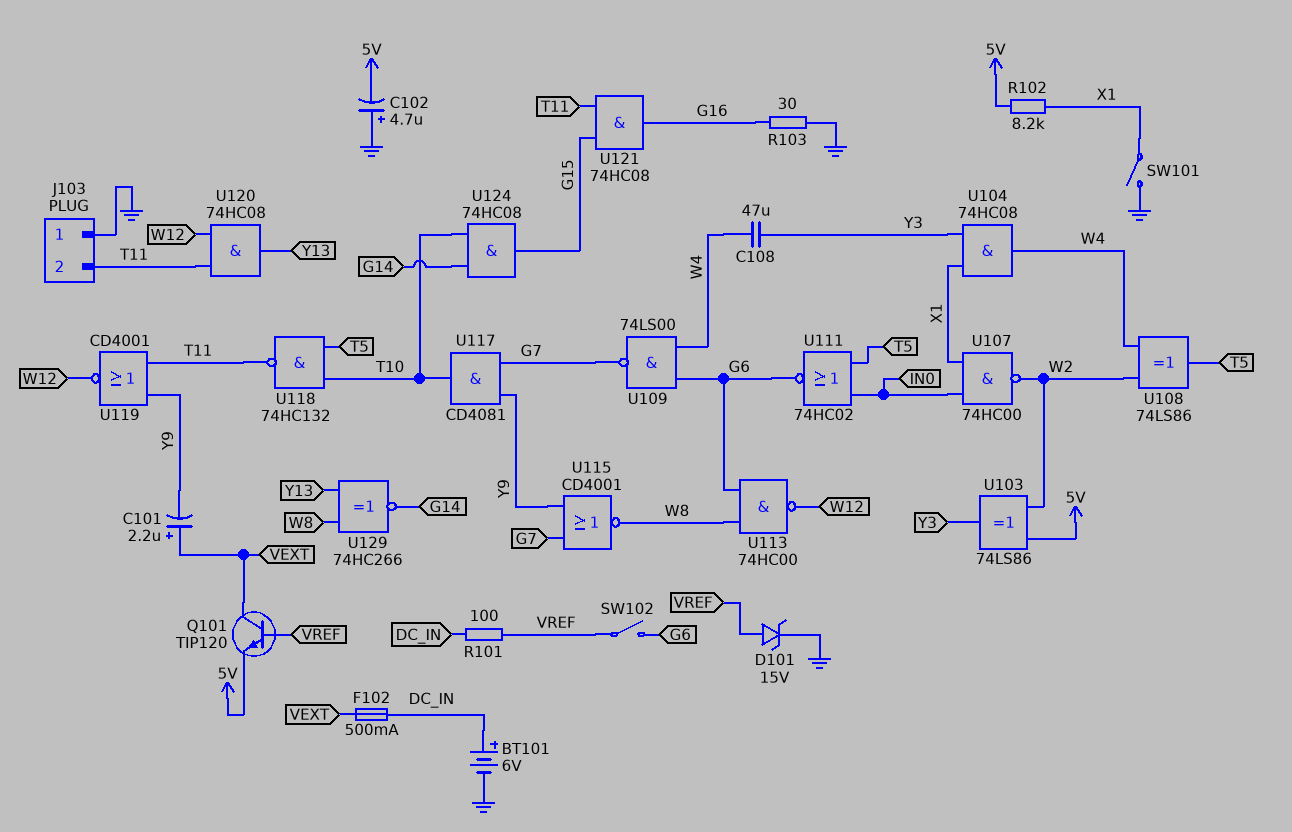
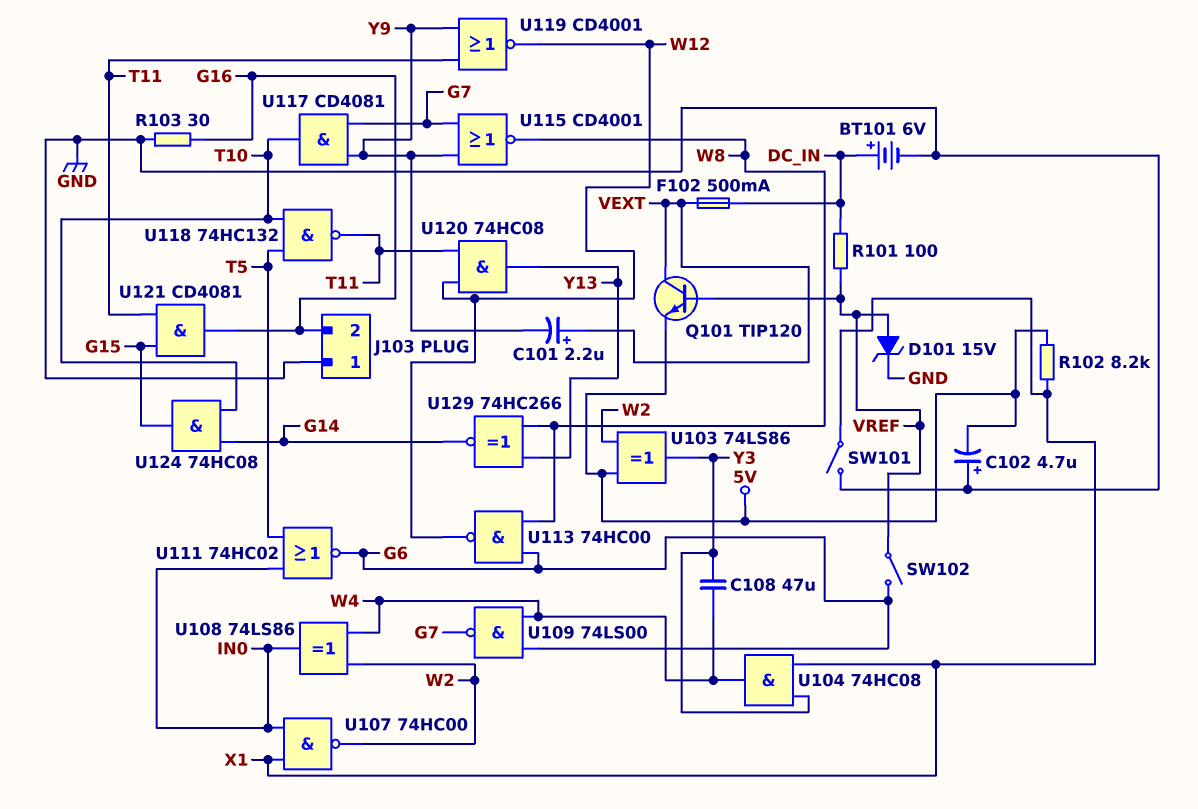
J103 pin 2: T11 -> G16
U108: XOR 74LS86 (in W2, in W4, out T5) -> XOR 74LS86 (in W2, in W4, out IN0)
U121: AND 74HC08 (in G15, in T11, out G16) -> AND CD4081 (in G15, in T11, out G16)

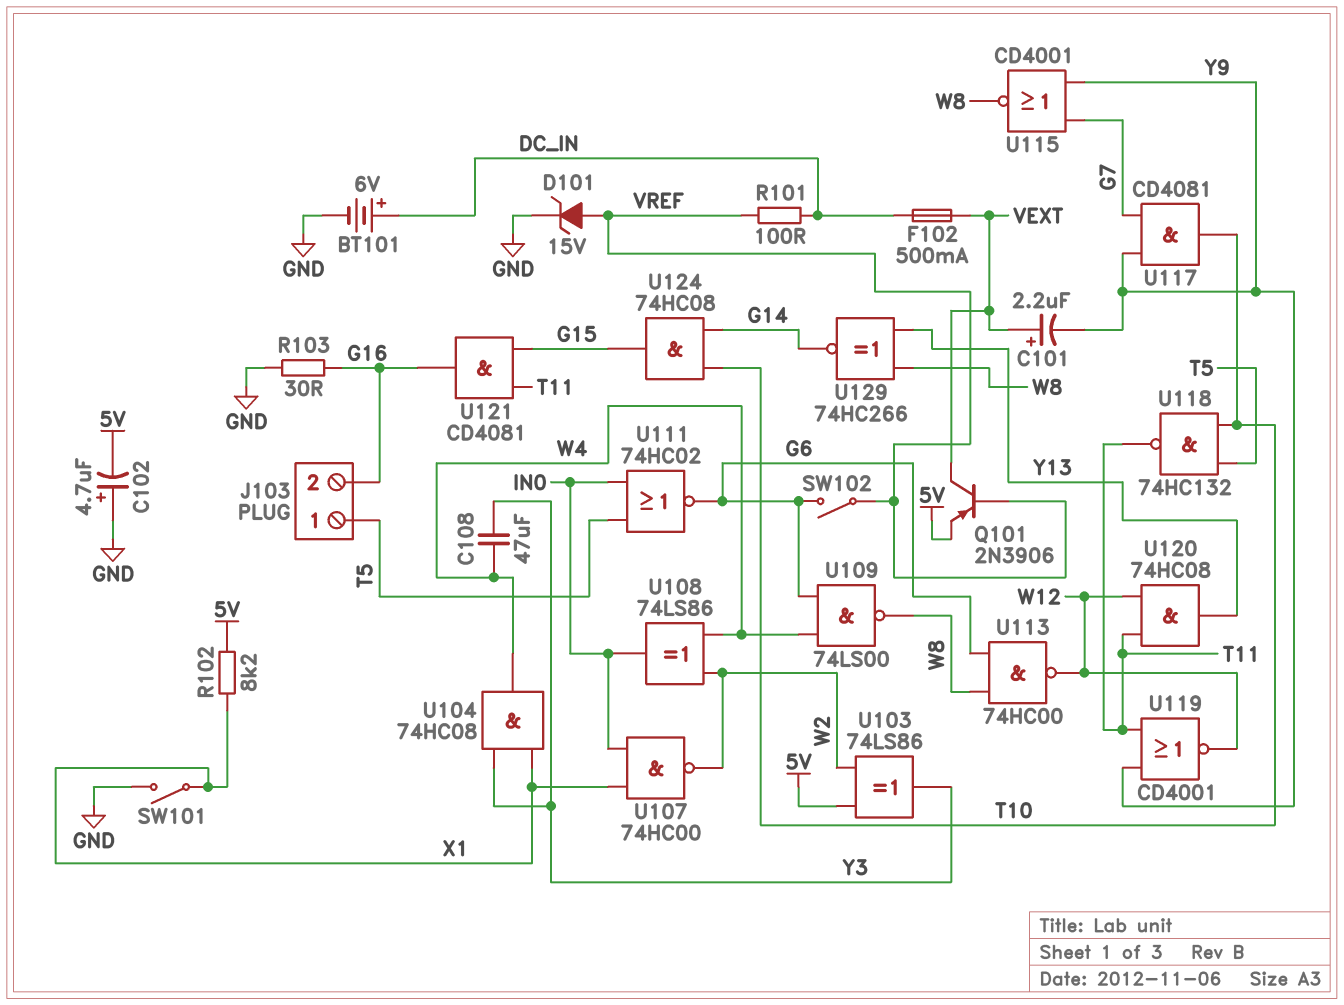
J103 pin 1: GND -> T5
Q101: NPN TIP120 (B VREF, C VEXT, E 5V) -> PNP 2N3906 (B VREF, C VEXT, E 5V)
U109: NAND 74LS00 (in G6, in W4, out G7) -> NAND 74LS00 (in G6, in W4, out W8)

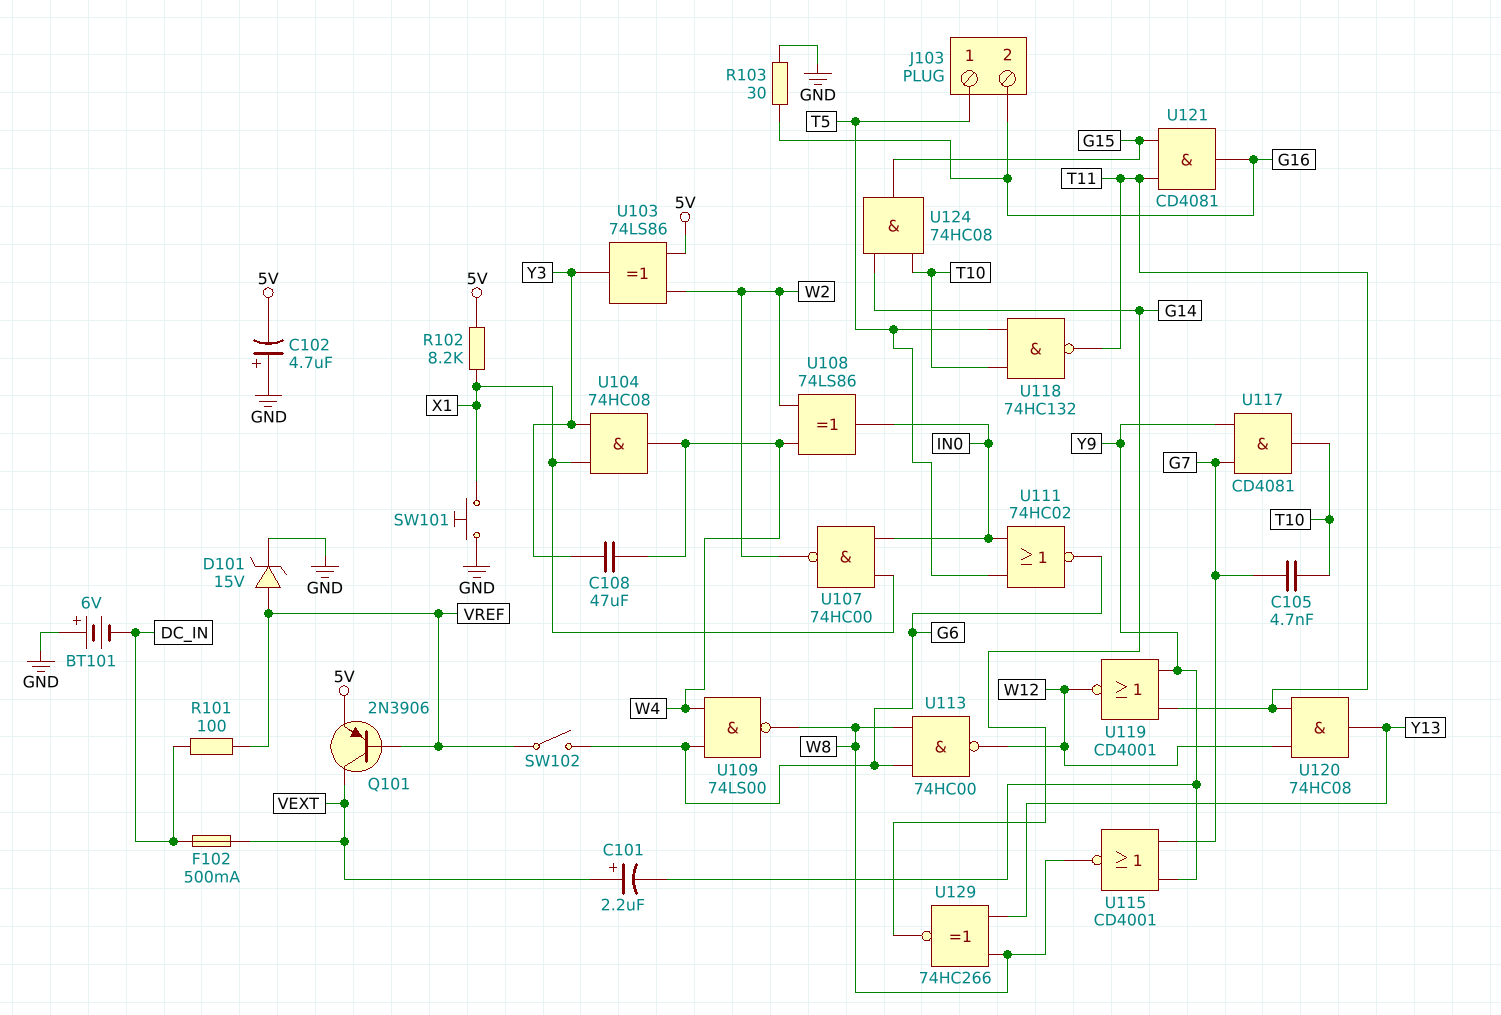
BT101: 6V (plus DC_IN, minus GND) -> 6V (plus GND, minus DC_IN)
C105: none -> 4.7nF (G7, T10)
SW101: switch (GND, X1) -> button (GND, X1)

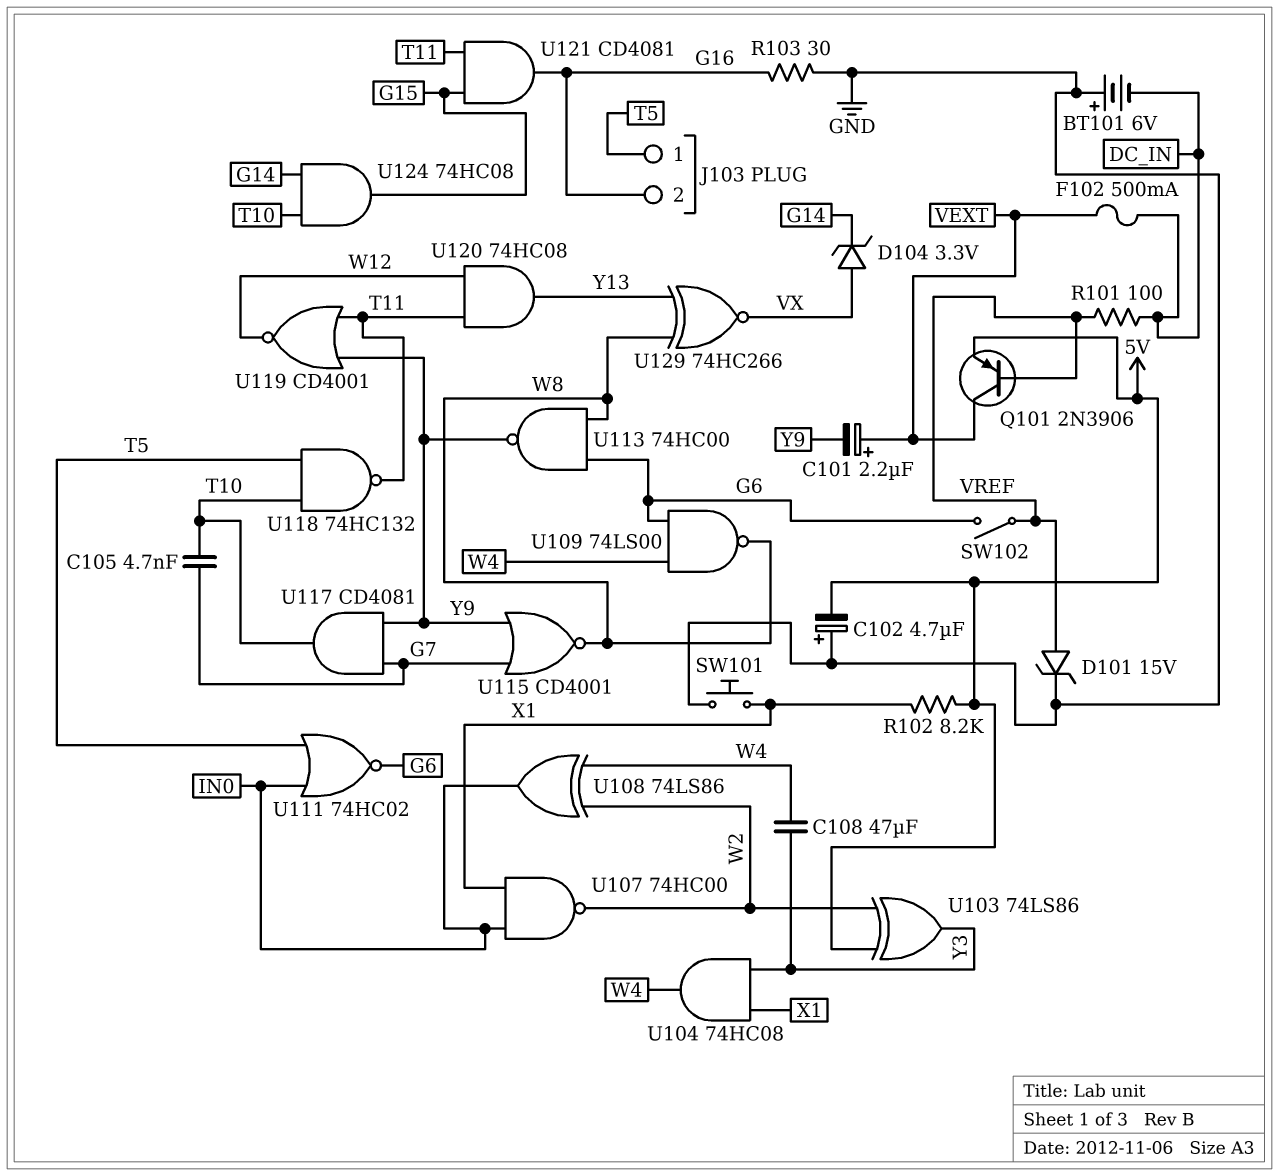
D104: none -> zener 3.3V (A VX, K G14)
U113: NAND 74HC00 (in G6, in W8, out W12) -> NAND 74HC00 (in G6, in W8, out Y9)
U129: XNOR 74HC266 (in W8, in Y13, out G14) -> XNOR 74HC266 (in W8, in Y13, out VX)

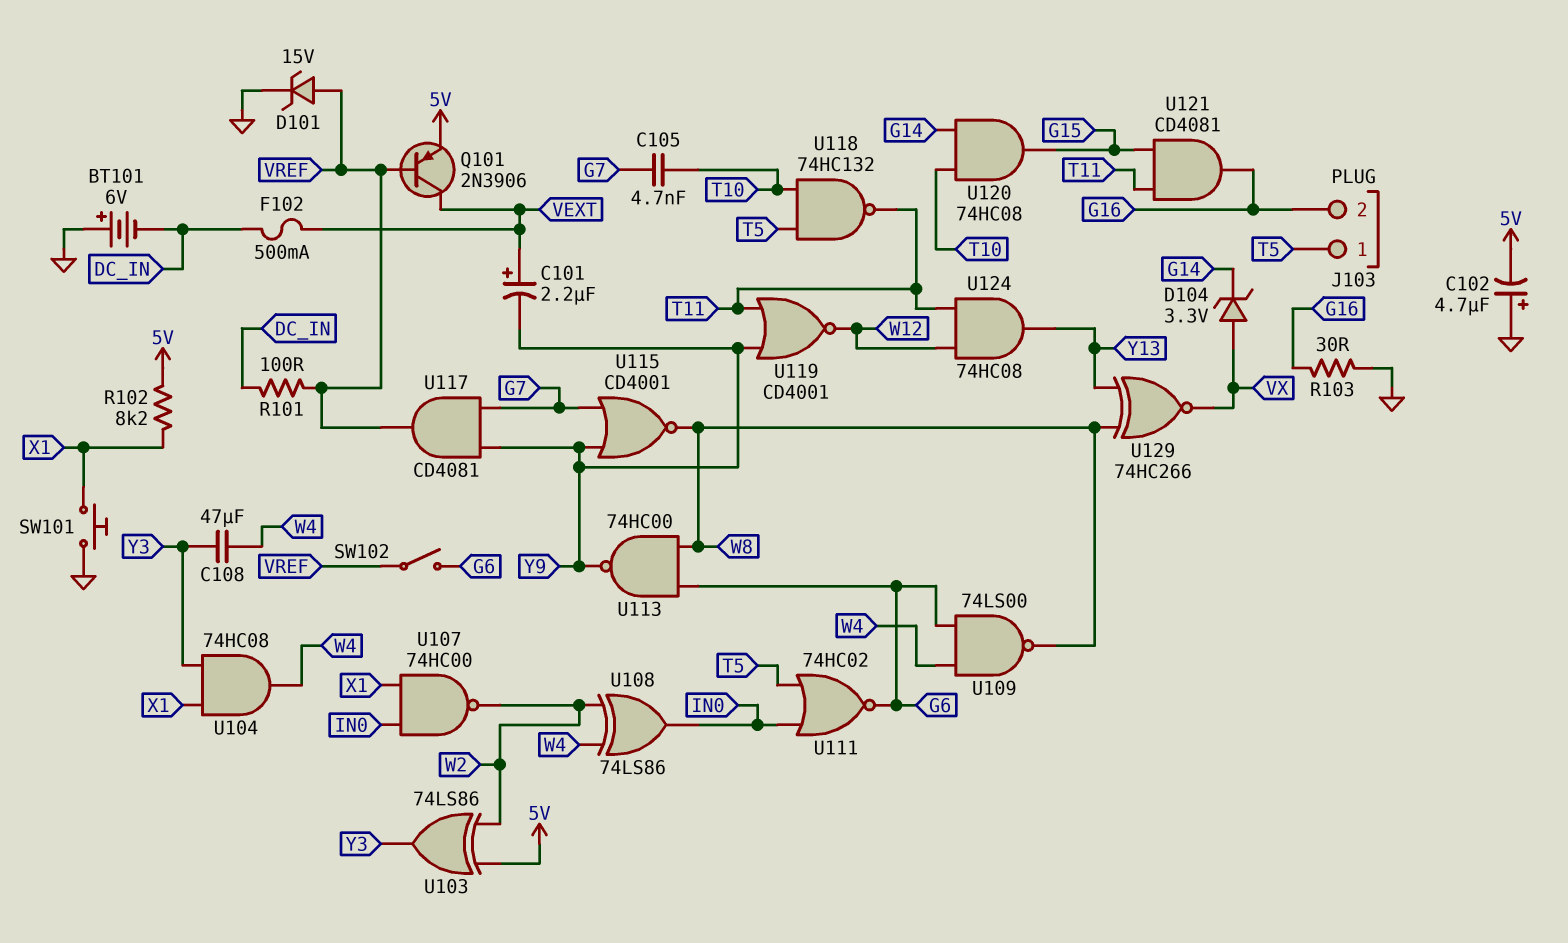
U117: AND CD4081 (in G7, in Y9, out T10) -> AND CD4081 (in G7, in Y9, out VREF)
U120: AND 74HC08 (in T11, in W12, out Y13) -> AND 74HC08 (in G14, in T10, out G15)
U124: AND 74HC08 (in G14, in T10, out G15) -> AND 74HC08 (in T11, in W12, out Y13)

